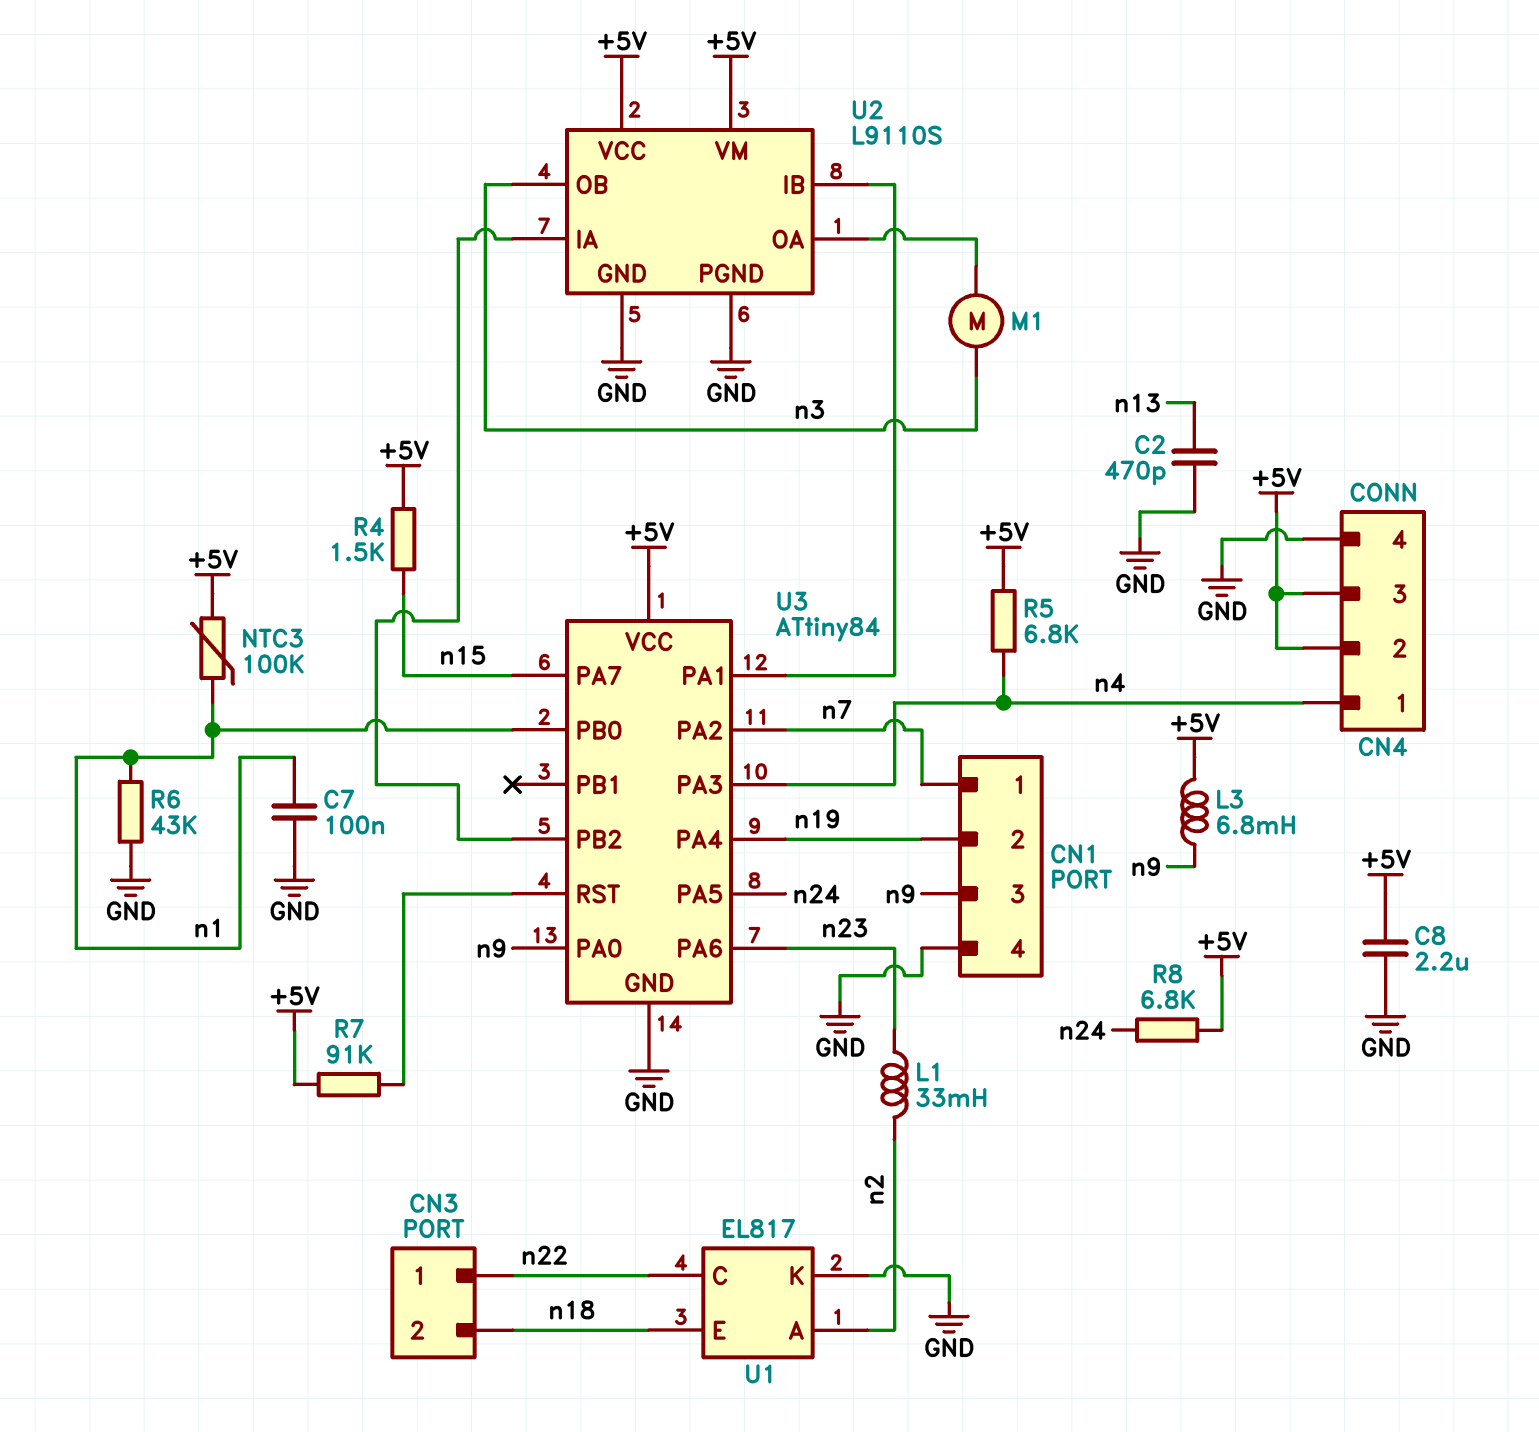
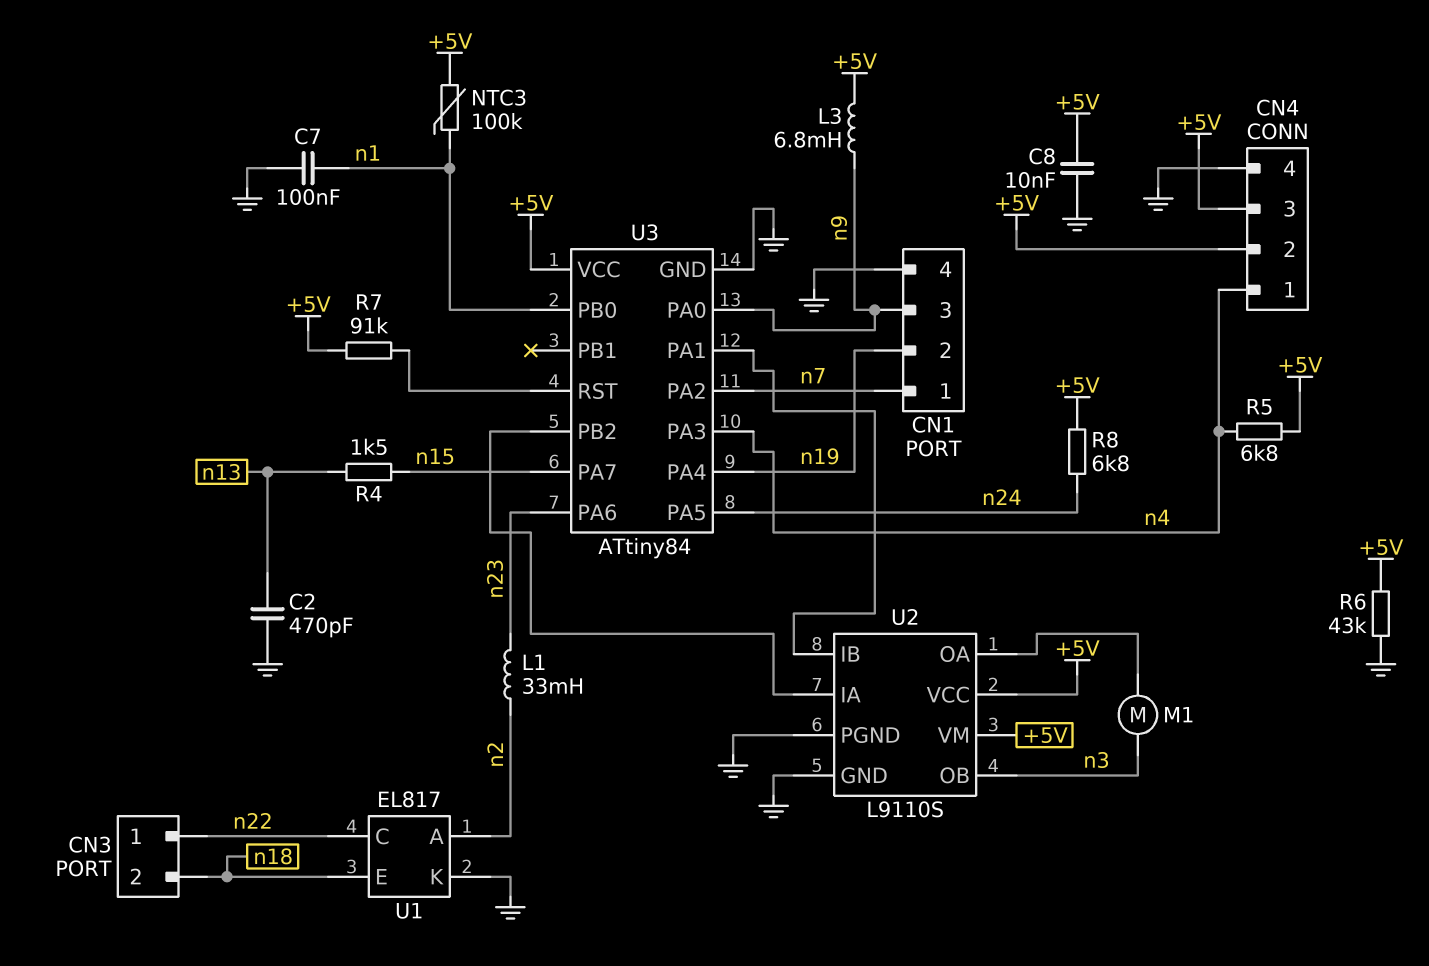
C8: 2.2uF (+5V, GND) -> 10nF (+5V, GND)
R4: 1.5k (+5V, n15) -> 1.5k (n13, n15)
R6: 43k (GND, n1) -> 43k (+5V, GND)

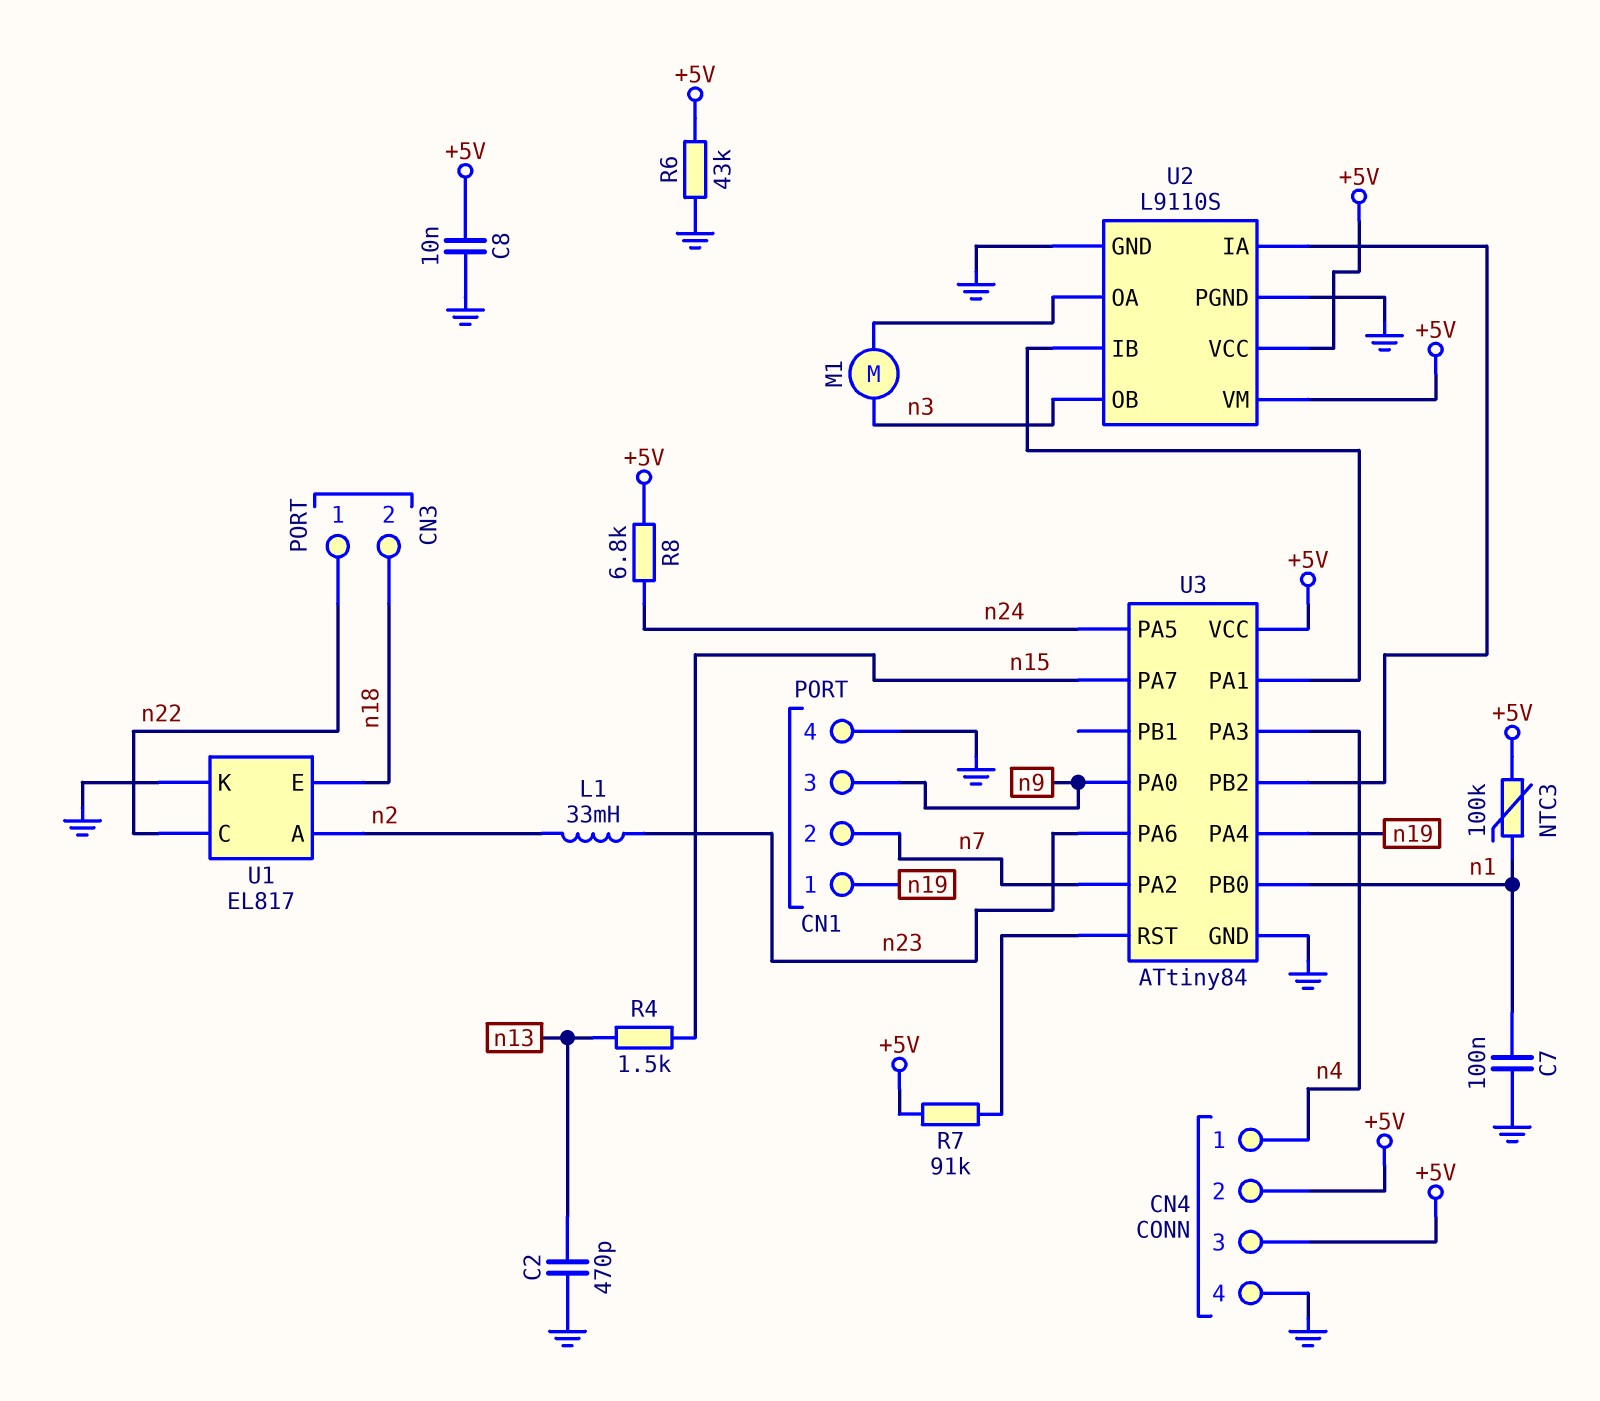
CN1 pin 1: n7 -> n19
CN1 pin 2: n19 -> n7
L3: 6.8mH (+5V, n9) -> none
R5: 6.8k (+5V, n4) -> none

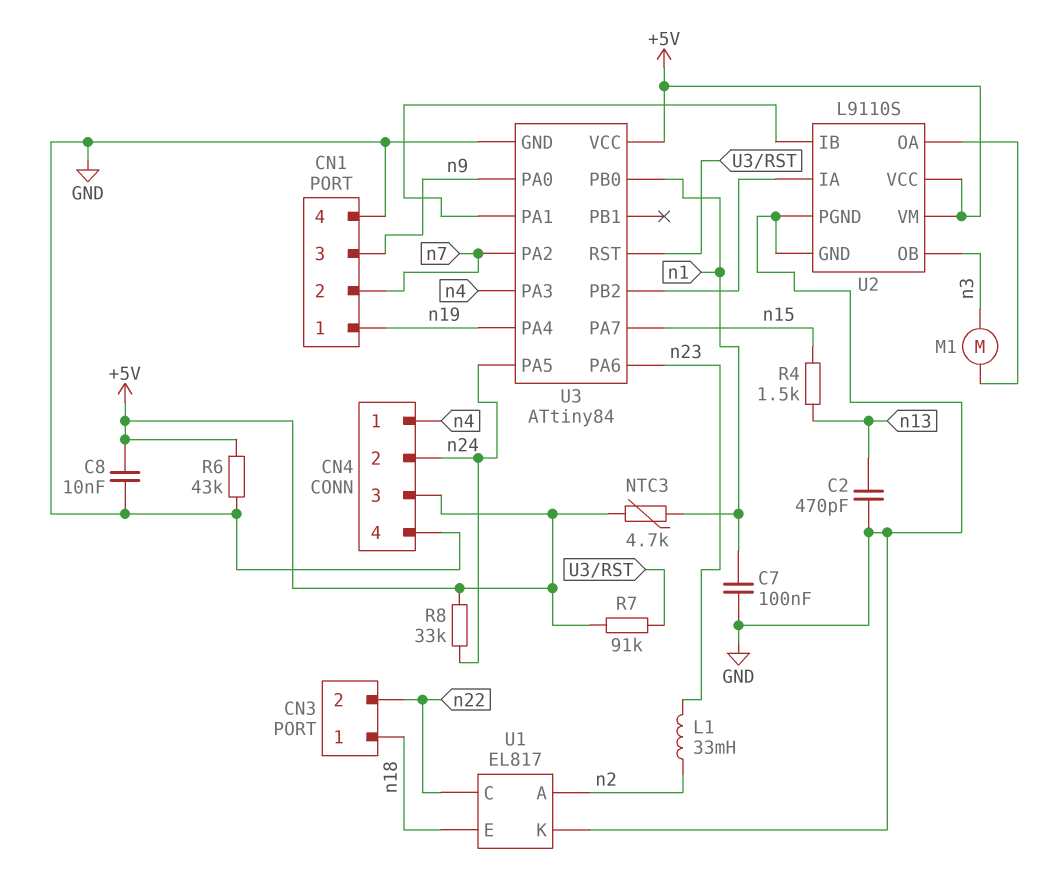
CN3 pin 1: n22 -> n18
CN3 pin 2: n18 -> n22
CN4 pin 2: +5V -> n24
NTC3: 100k (+5V, n1) -> 4.7k (+5V, n1)
R8: 6.8k (+5V, n24) -> 33k (+5V, n24)

